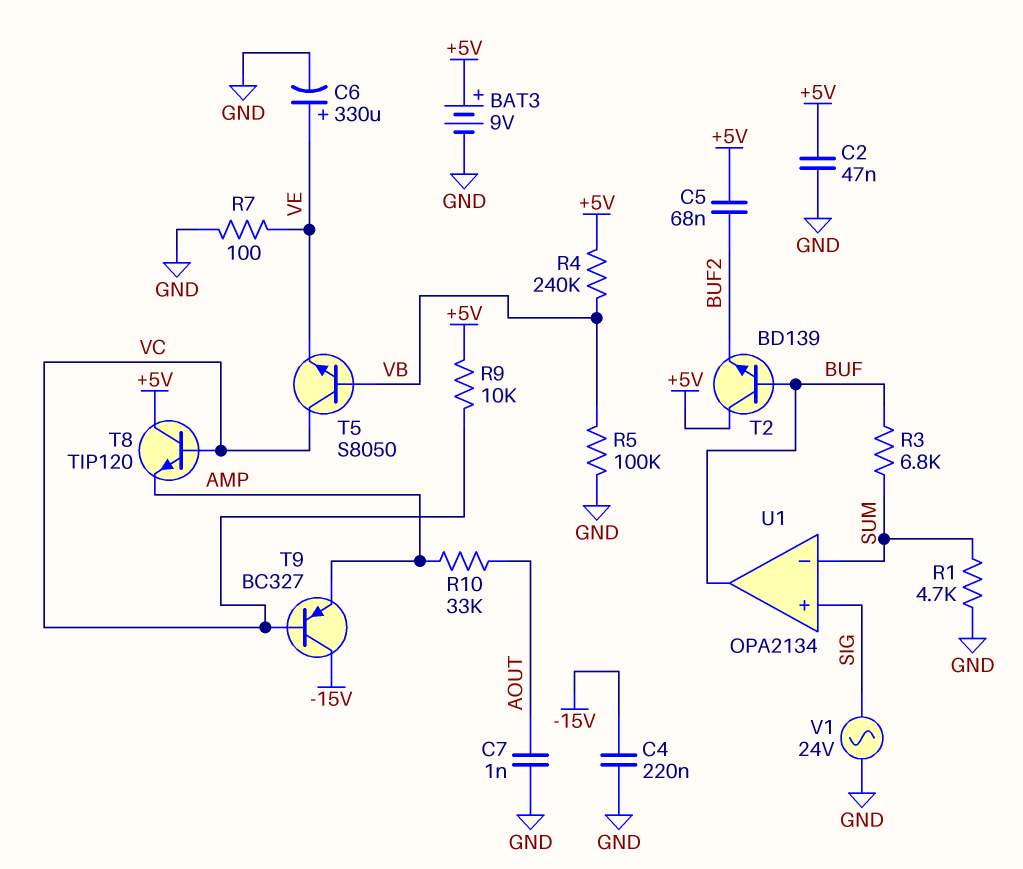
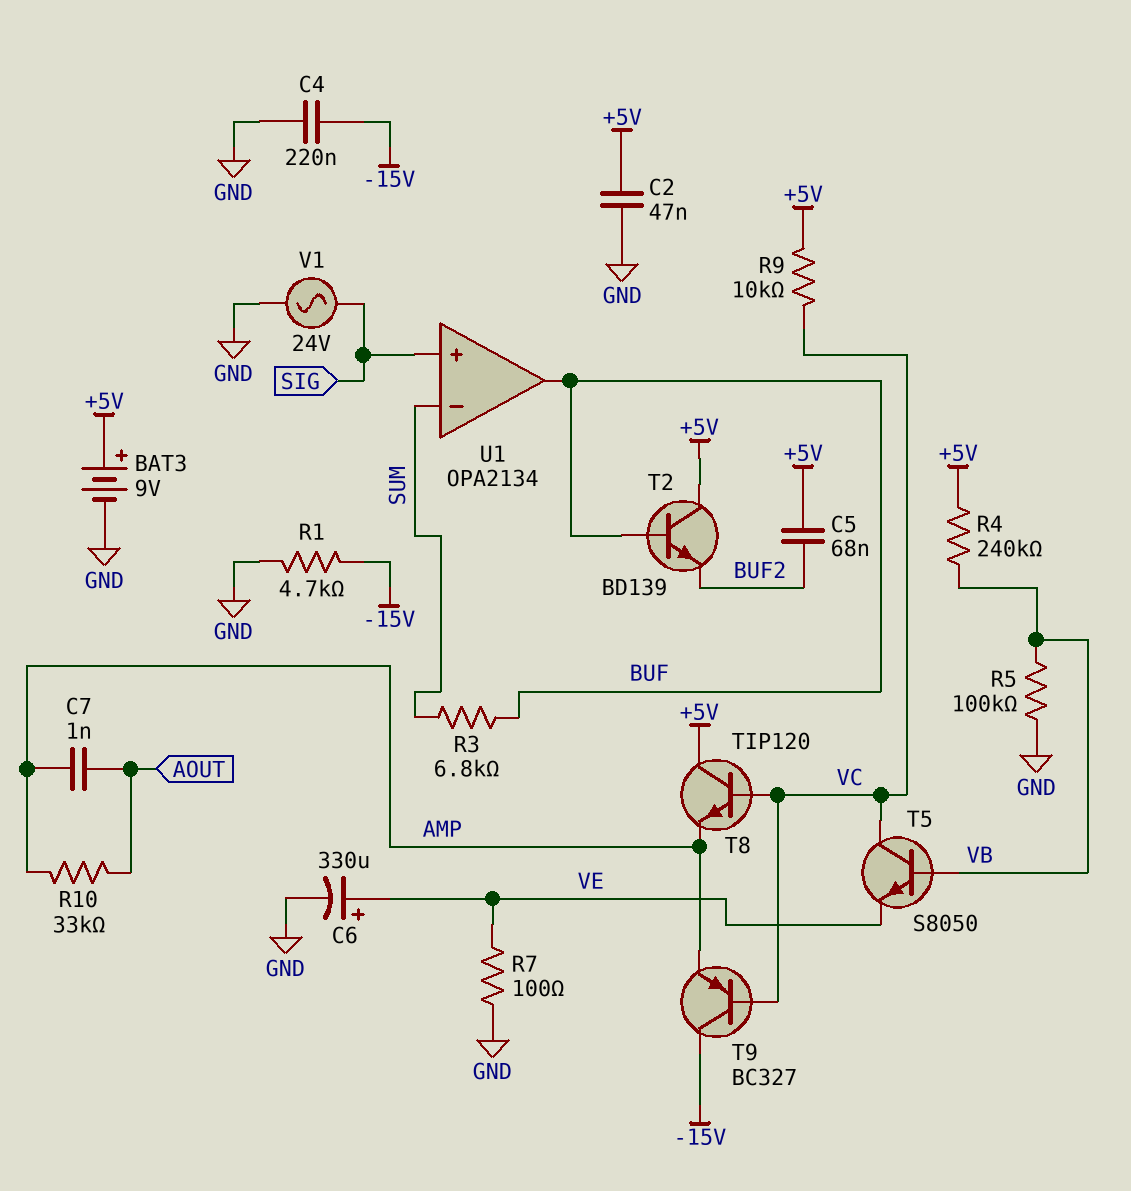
C7: 1nF (AOUT, GND) -> 1nF (AMP, AOUT)
R1: 4.7k (GND, SUM) -> 4.7k (-15V, GND)

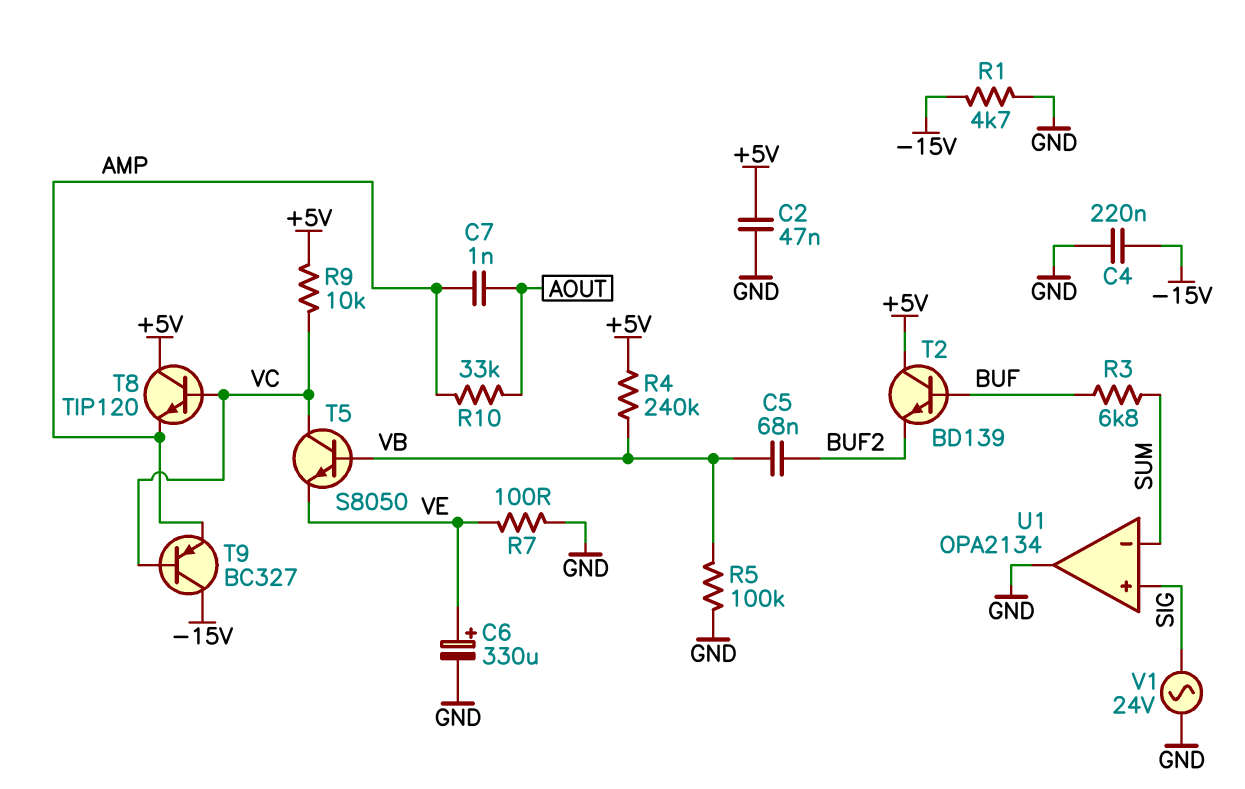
BAT3: 9V (plus +5V, minus GND) -> none
C5: 68nF (+5V, BUF2) -> 68nF (BUF2, VB)
U1 pin out: BUF -> GND

